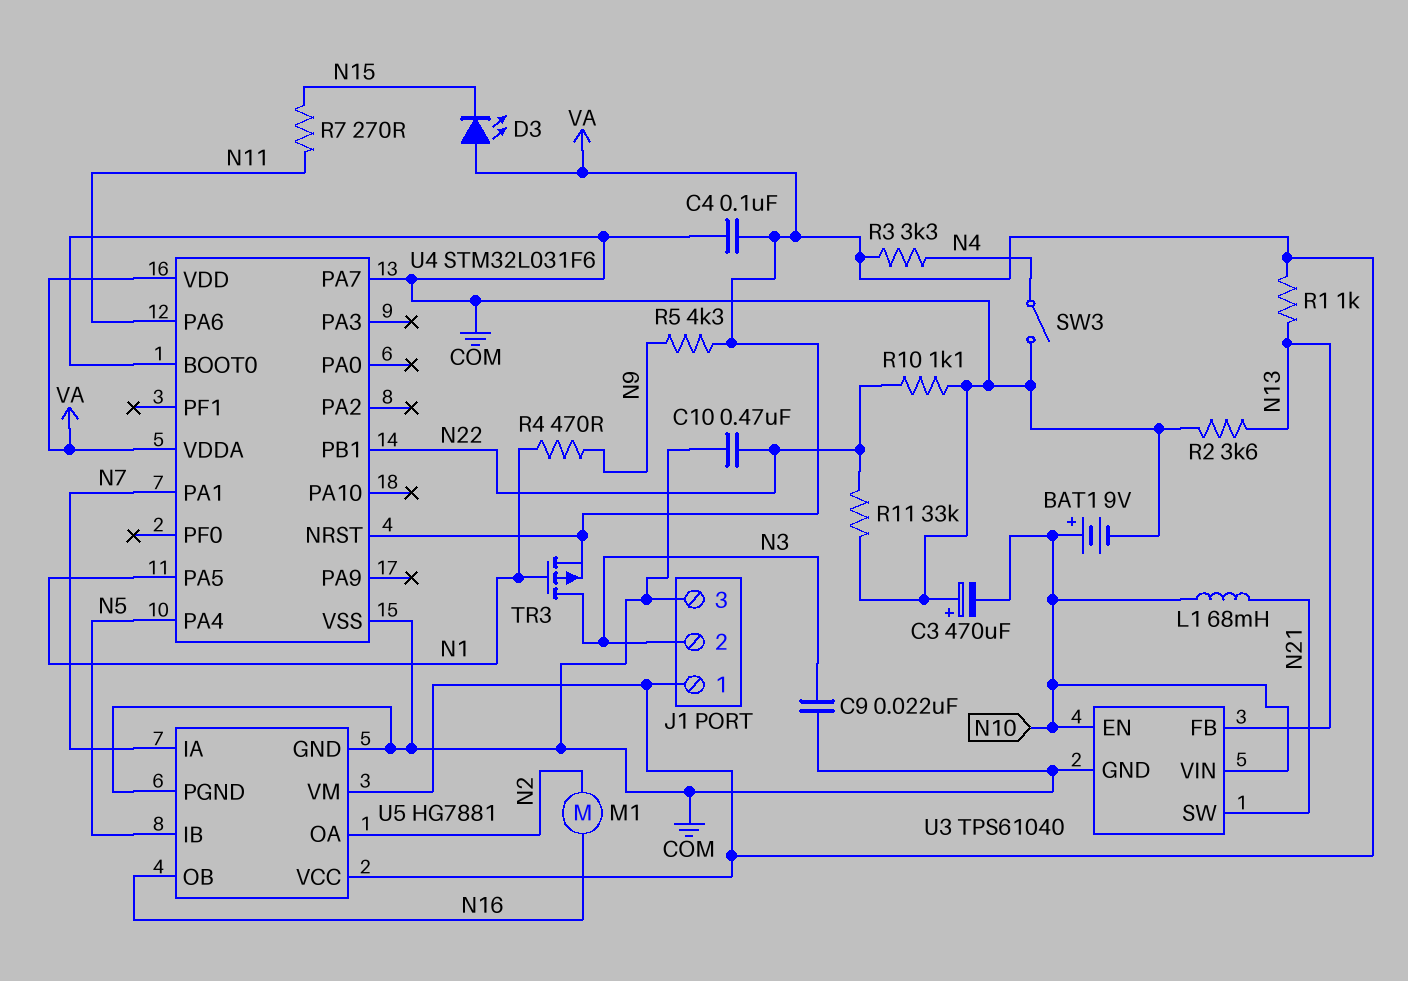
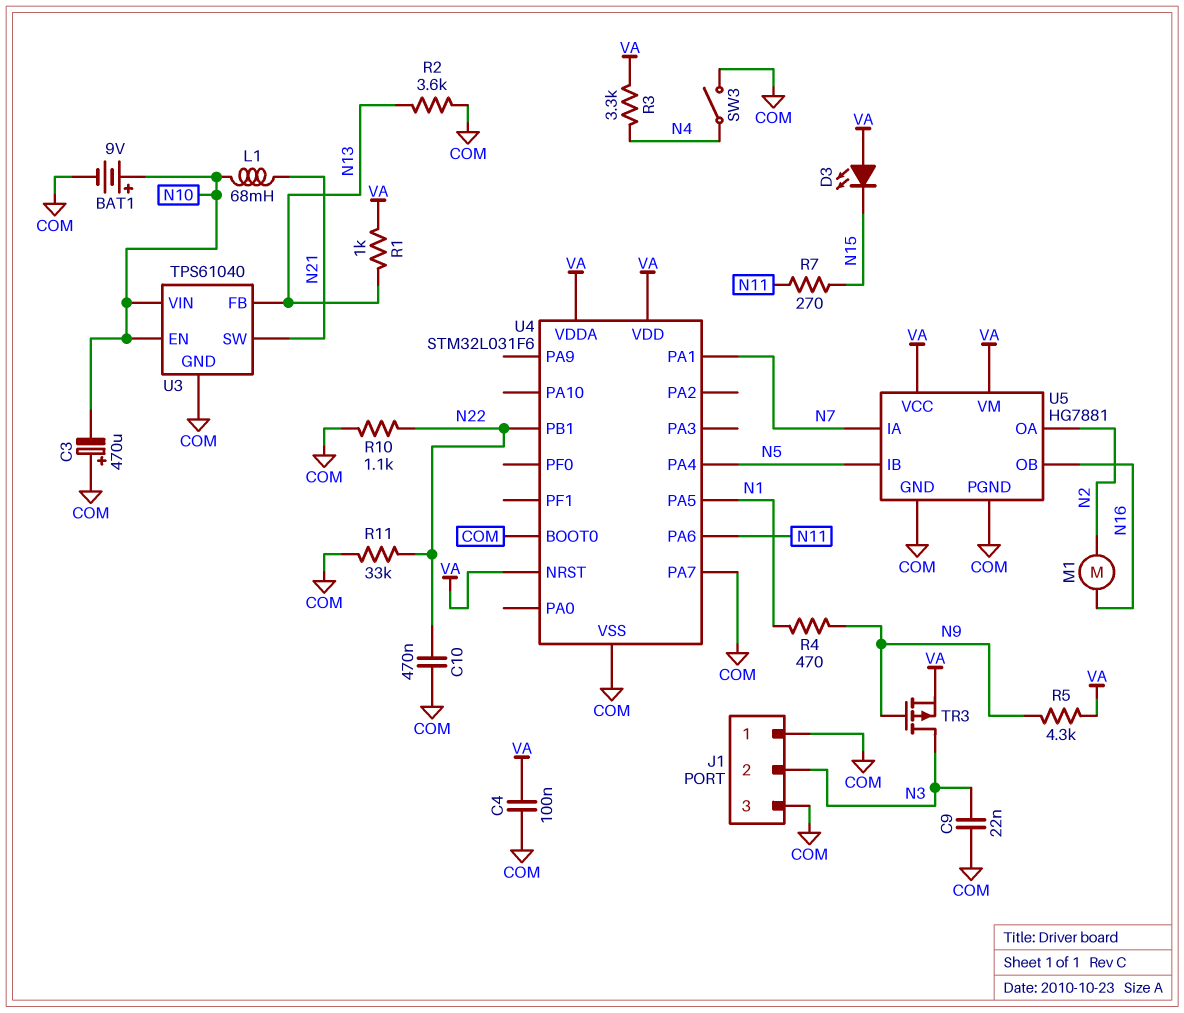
J1 pin 1: VA -> COM
TR3: PMOS (G N1, D N3, S VA) -> PMOS (G N9, D N3, S VA)

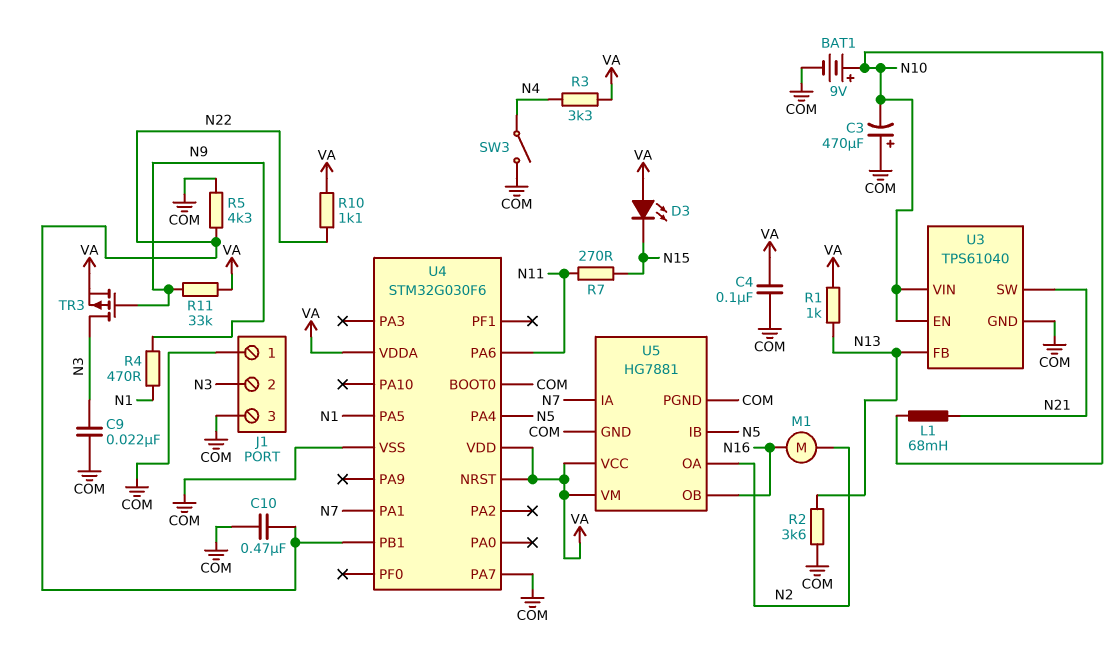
R5: 4.3k (N9, VA) -> 4.3k (COM, N22)
R10: 1.1k (COM, N22) -> 1.1k (N22, VA)
R11: 33k (COM, N22) -> 33k (N9, VA)
U4: STM32L031F6 -> STM32G030F6

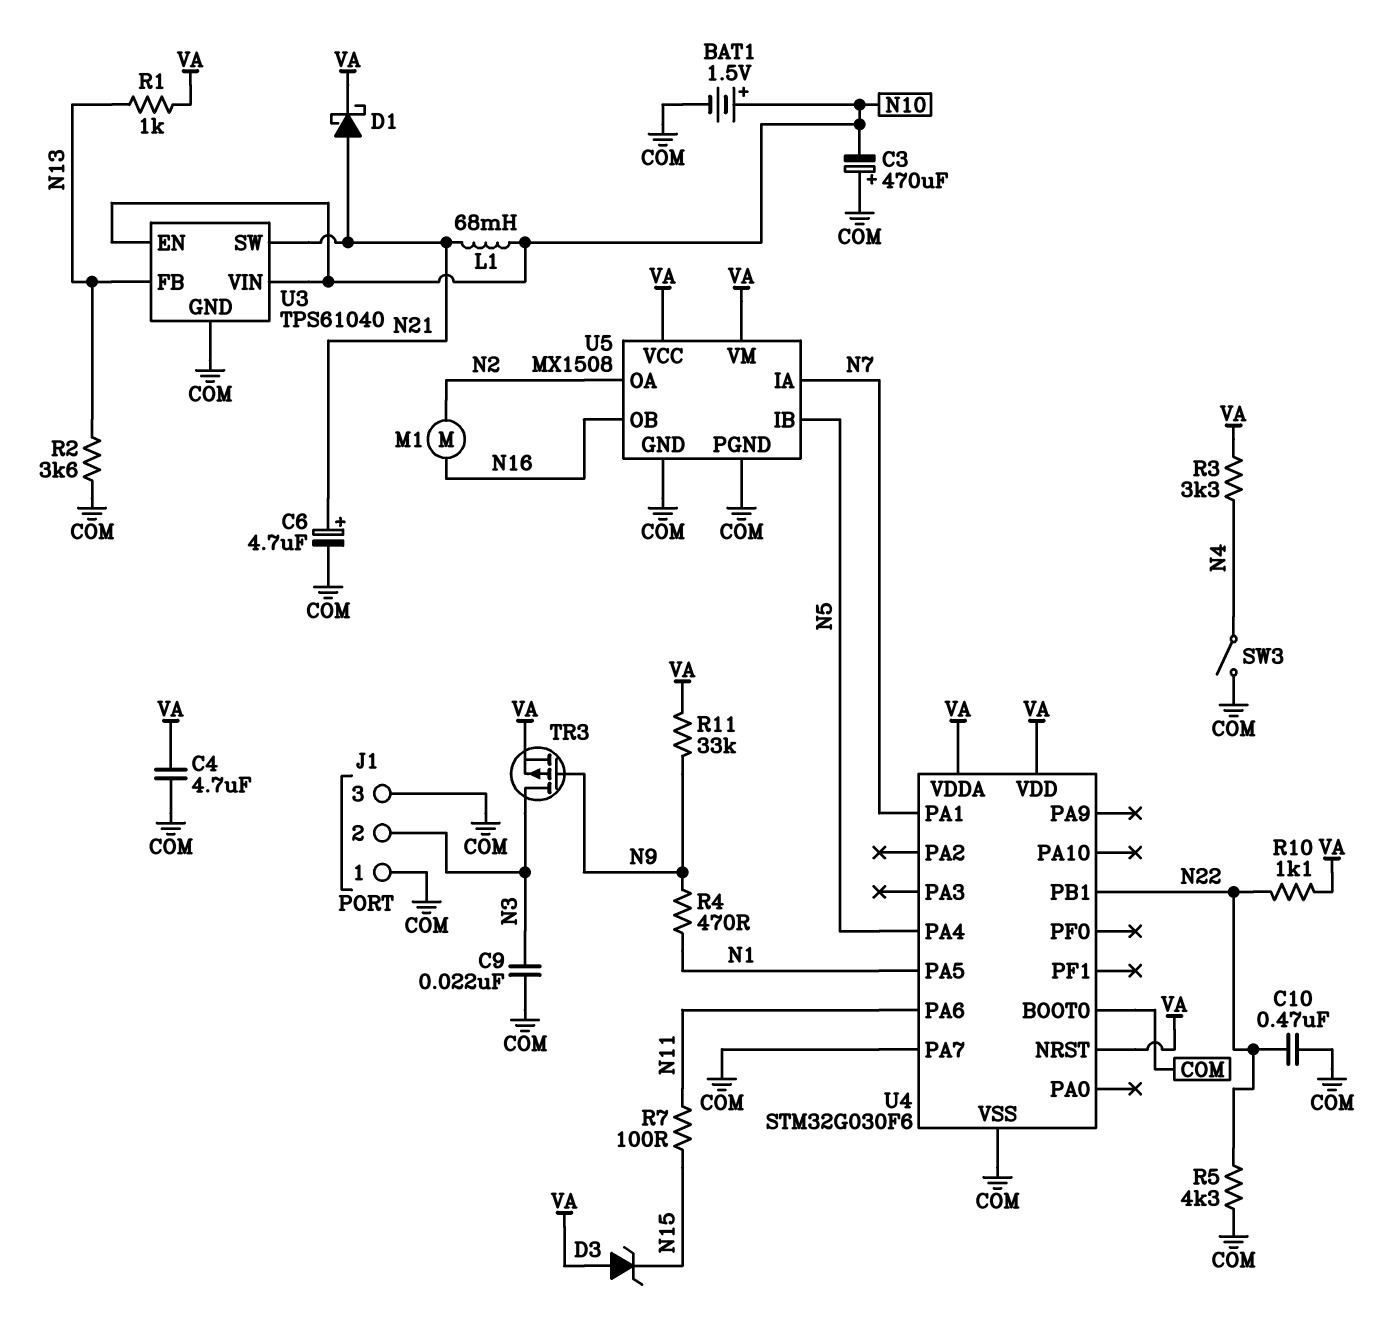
BAT1: 9V (plus N10, minus COM) -> 1.5V (plus N10, minus COM)
C4: 100nF (COM, VA) -> 4.7uF (COM, VA)
C6: none -> 4.7uF (plus N21, minus COM)
D1: none -> schottky (A N21, K VA)
D3: LED (A VA, K N15) -> zener (A VA, K N15)
R7: 270 (N11, N15) -> 100 (N11, N15)
U5: HG7881 -> MX1508

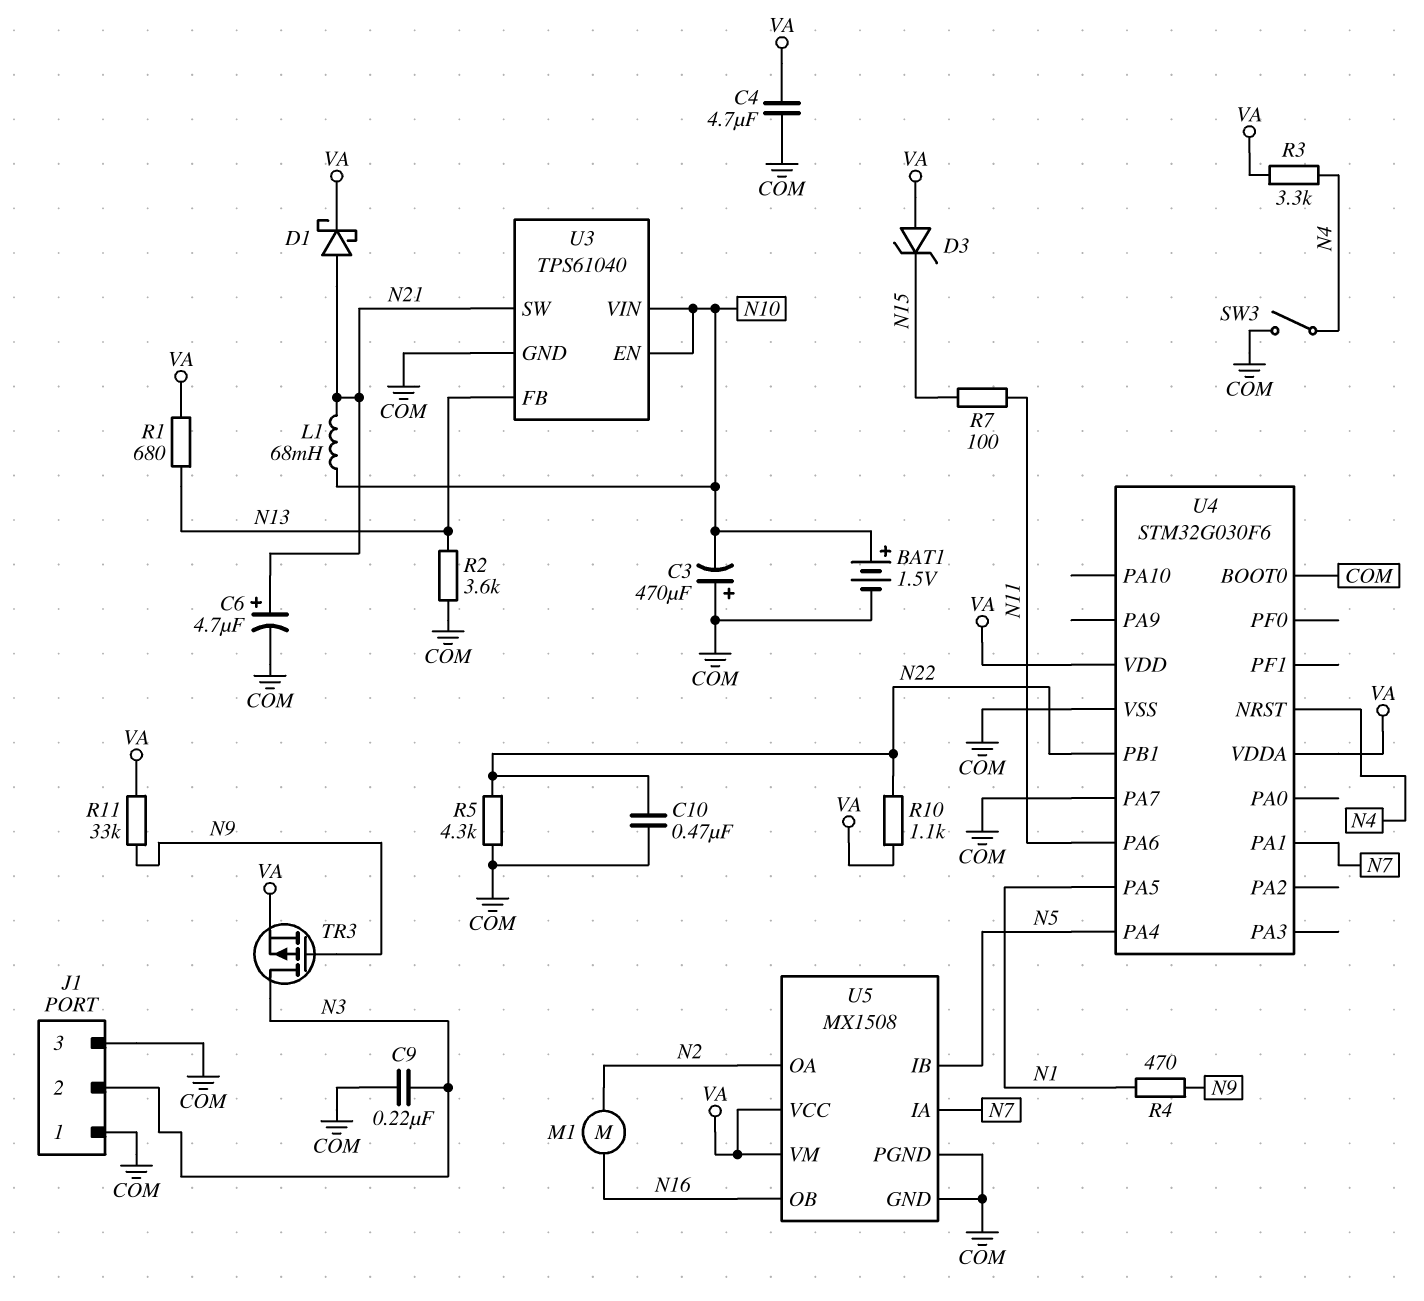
C9: 22nF (COM, N3) -> 220nF (COM, N3)
R1: 1k (N13, VA) -> 680 (N13, VA)
U4 pin NRST: VA -> N4

